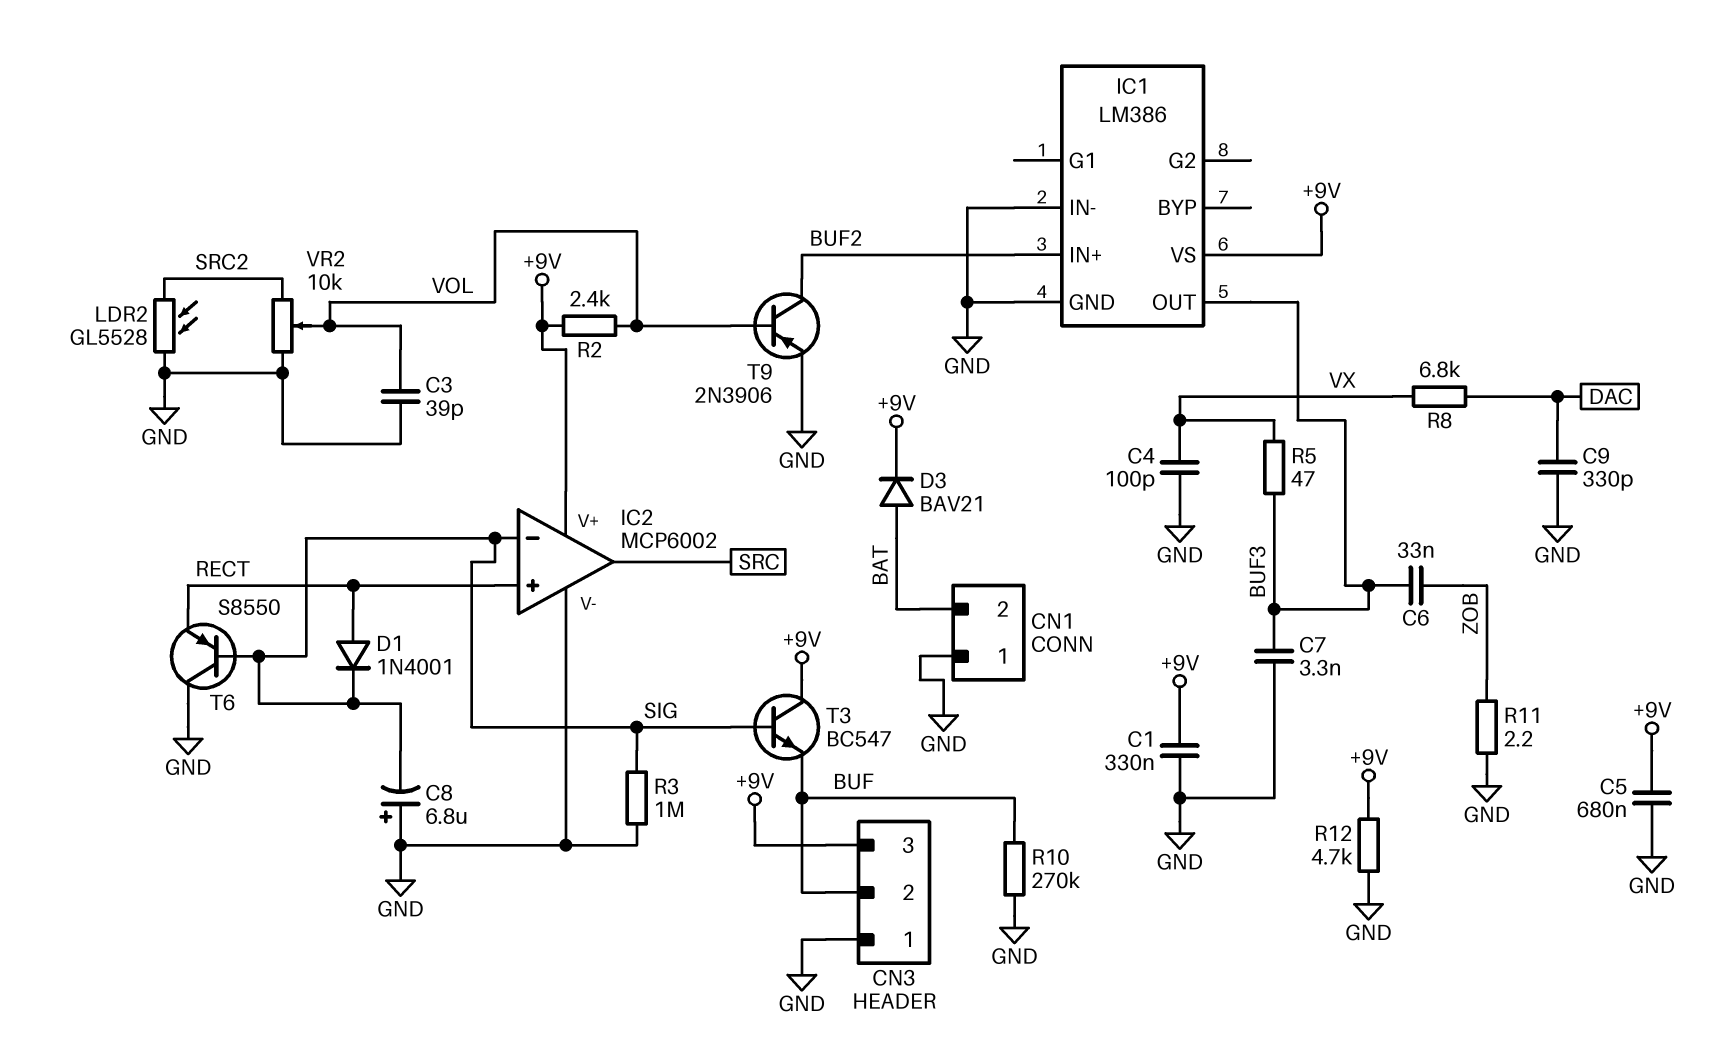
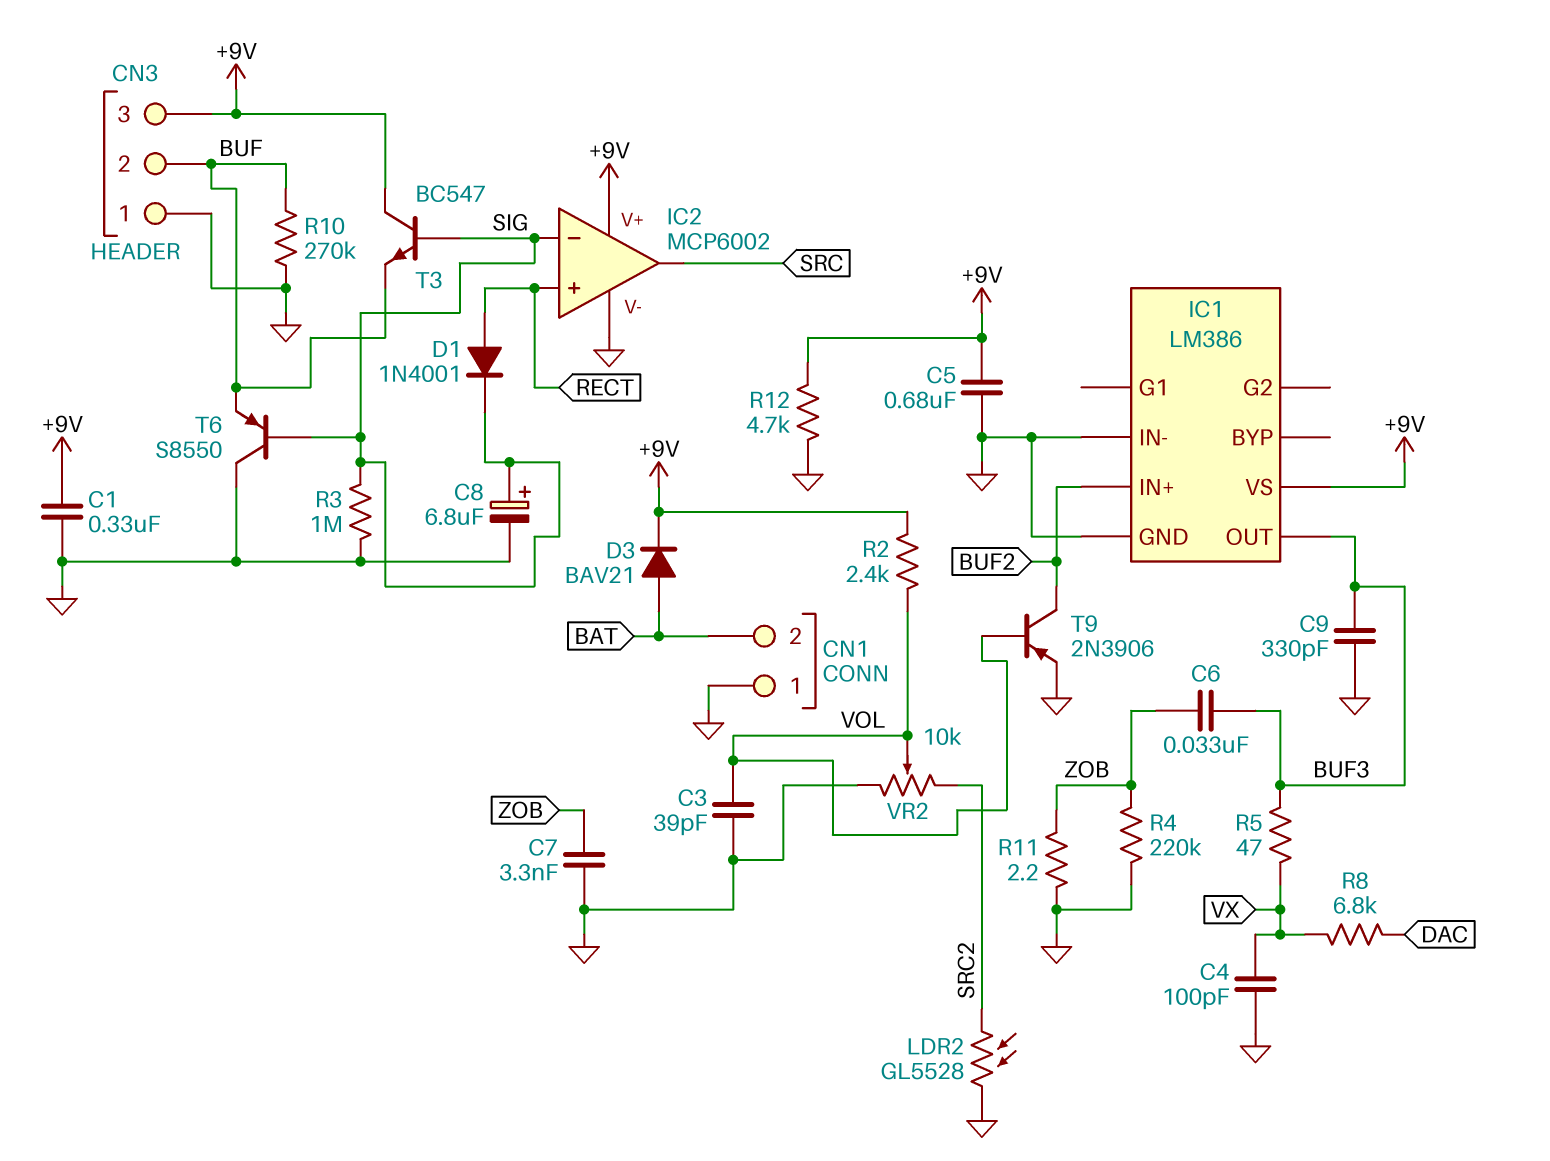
C7: 3.3nF (BUF3, GND) -> 3.3nF (GND, ZOB)
C8: 6.8uF (plus GND, minus SIG) -> 6.8uF (plus SIG, minus GND)
C9: 330pF (DAC, GND) -> 330pF (BUF3, GND)
R4: none -> 220k (GND, ZOB)
T6: PNP S8550 (B SIG, C GND, E RECT) -> PNP S8550 (B SIG, C GND, E BUF)

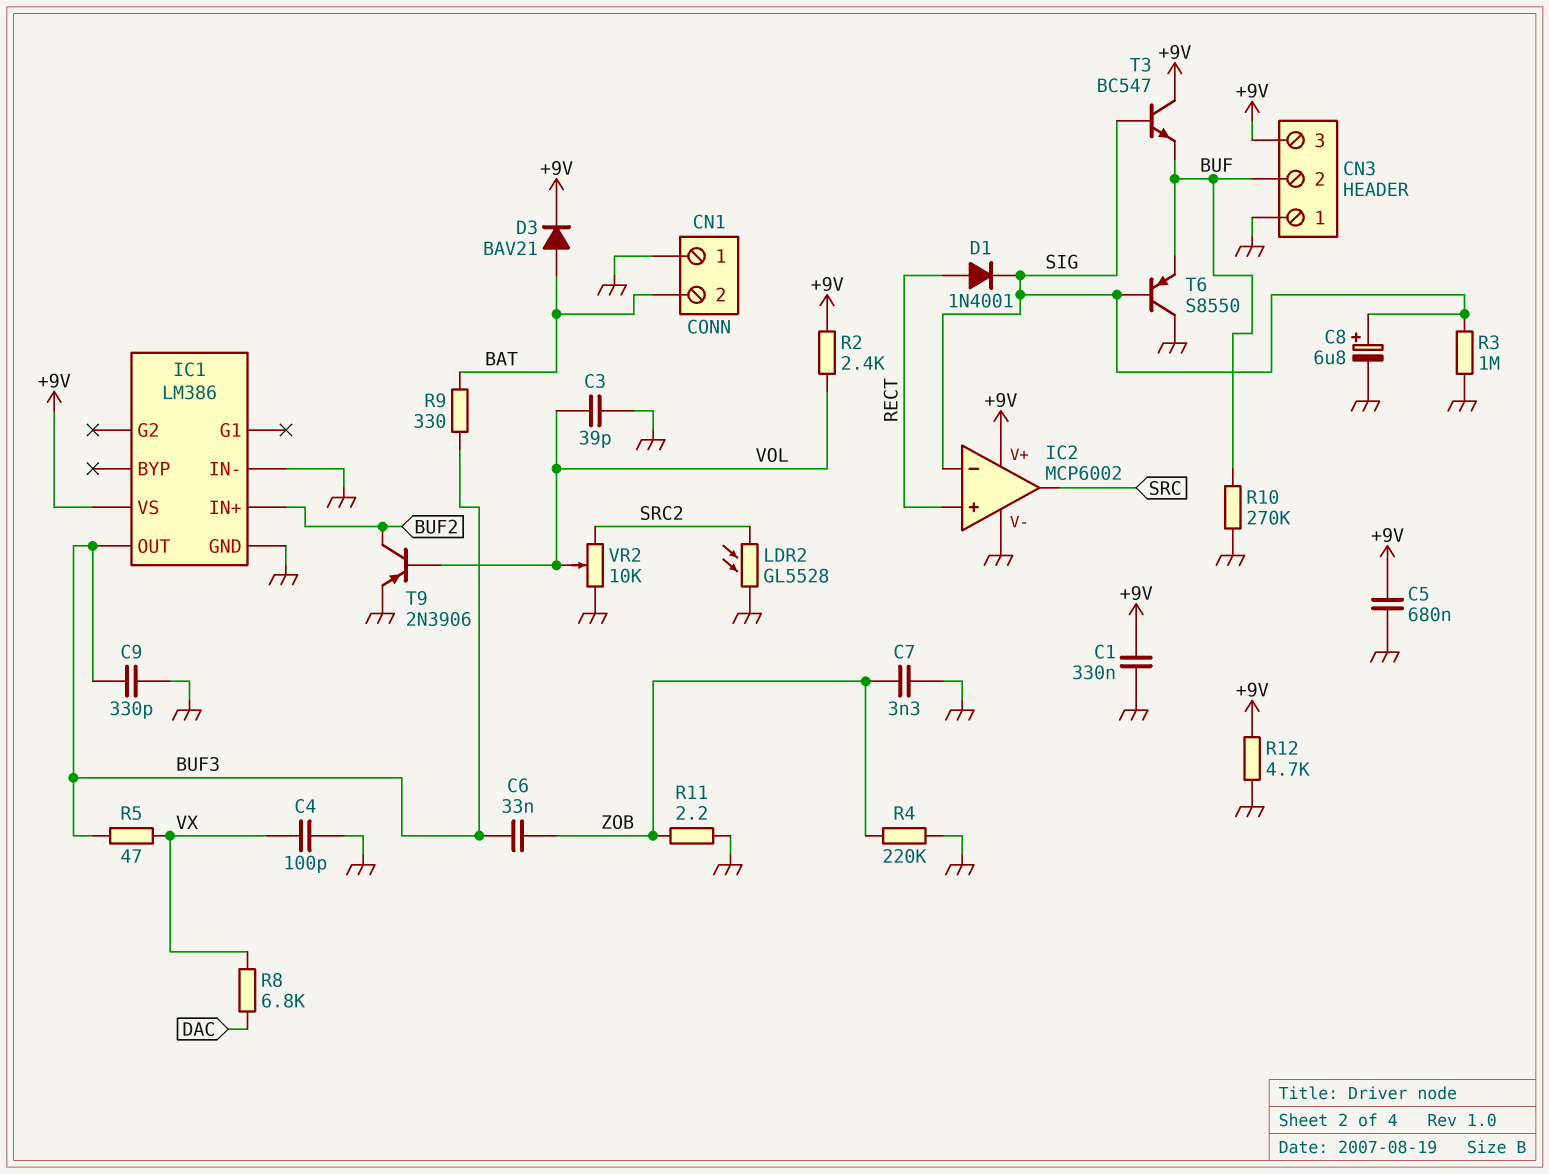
R9: none -> 330 (BAT, BUF3)

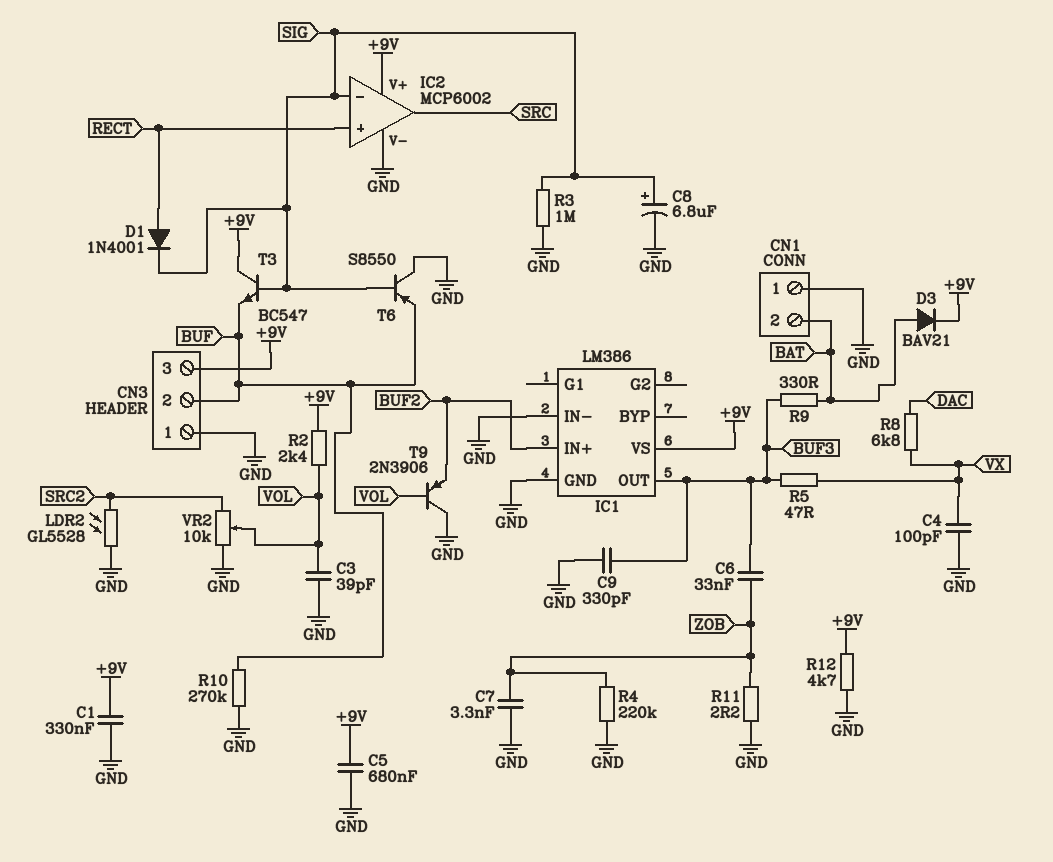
T9: PNP 2N3906 (B VOL, C BUF2, E GND) -> PNP 2N3906 (B VOL, C GND, E BUF2)

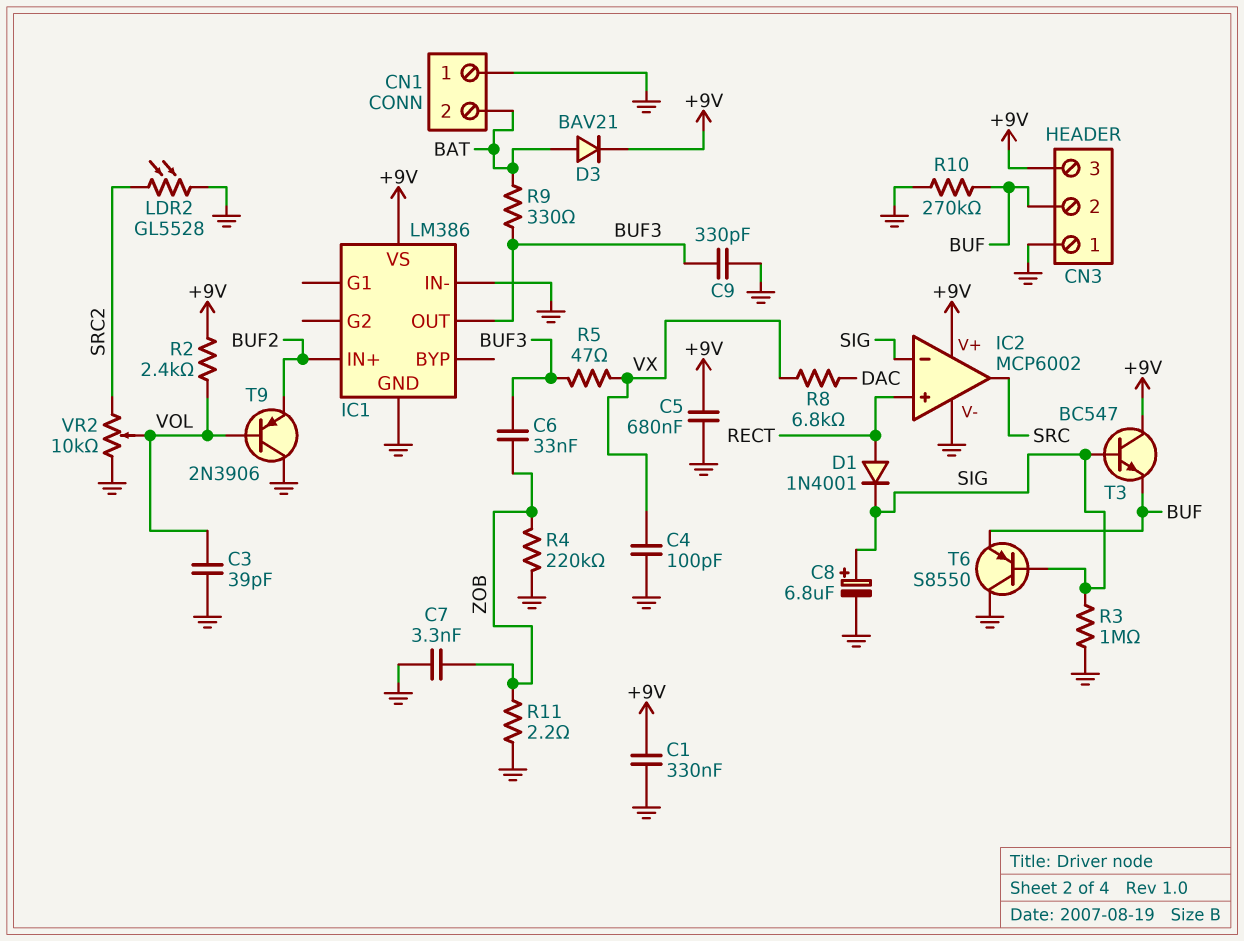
R12: 4.7k (+9V, GND) -> none

